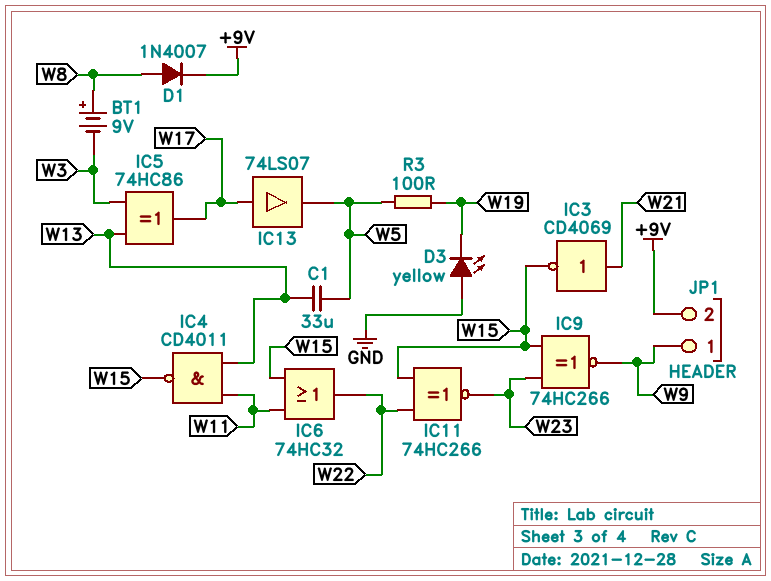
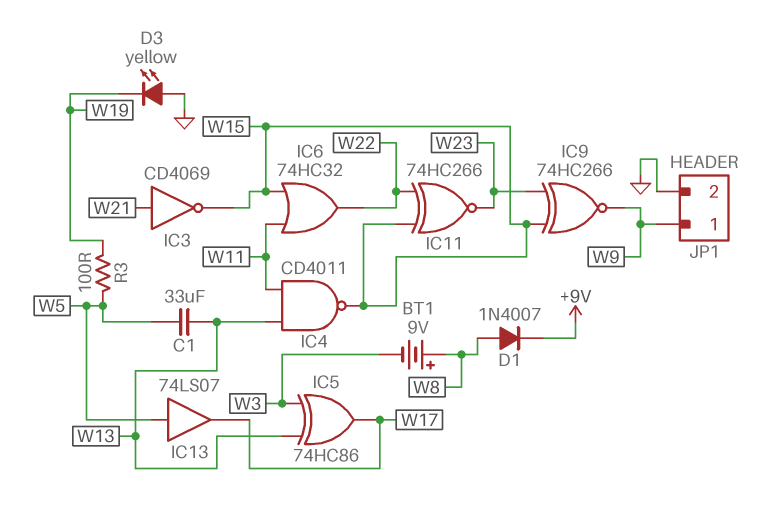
IC13: buffer 74LS07 (in W17, out W5) -> buffer 74LS07 (in W5, out W17)
JP1 pin 2: +9V -> GND

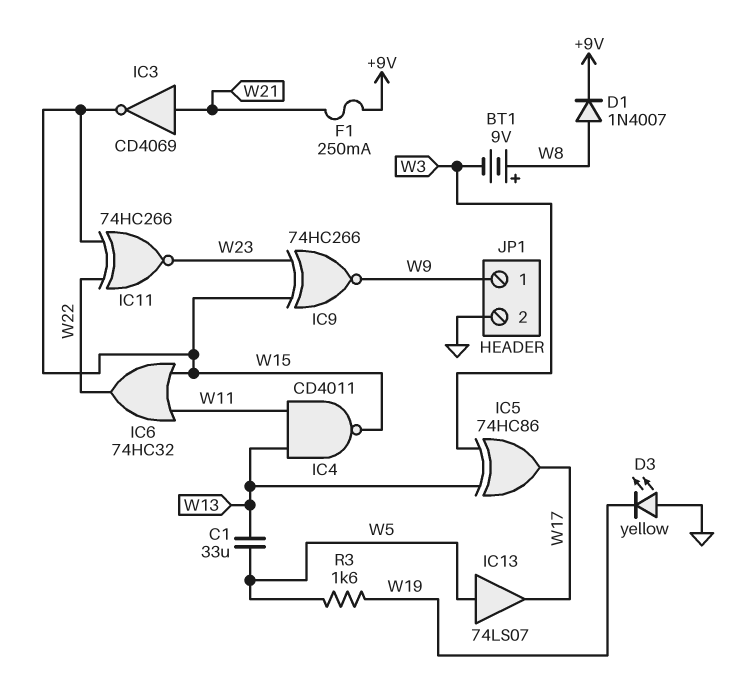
F1: none -> 250mA (+9V, W21)
R3: 100 (W5, W19) -> 1.6k (W5, W19)

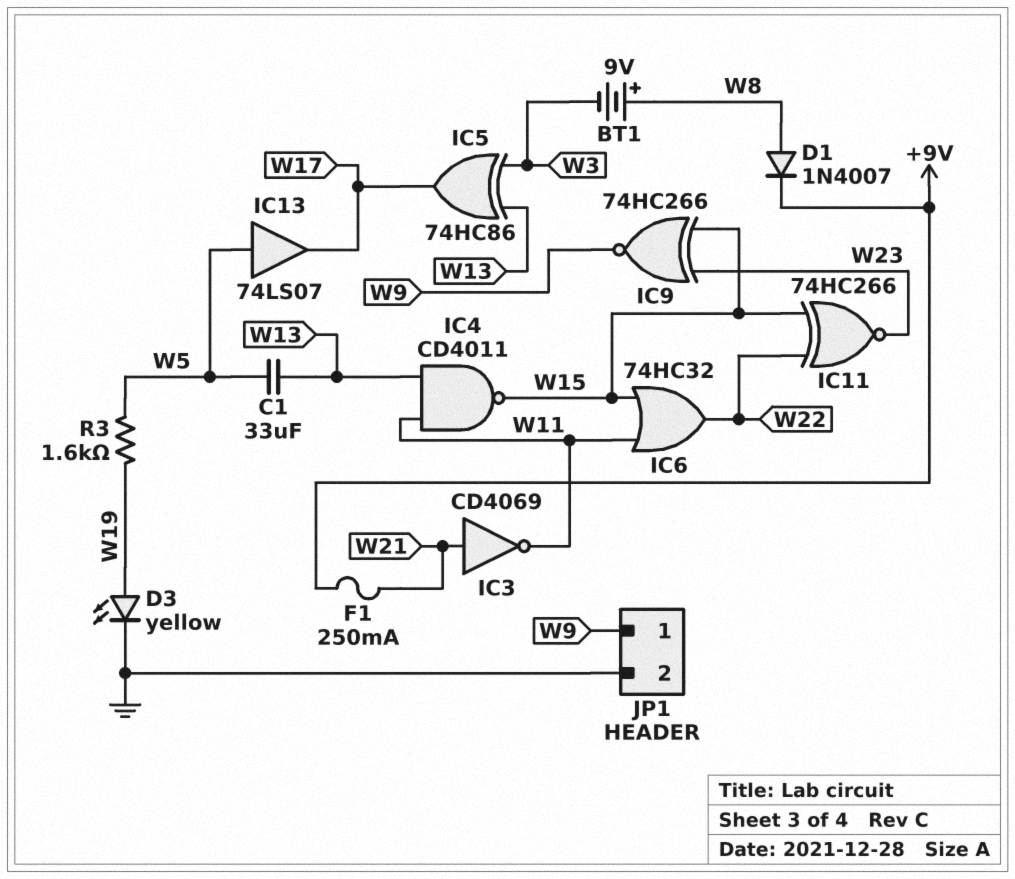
D3: LED yellow (A GND, K W19) -> LED yellow (A W19, K GND)
IC3: NOT CD4069 (in W21, out W15) -> NOT CD4069 (in W21, out W11)

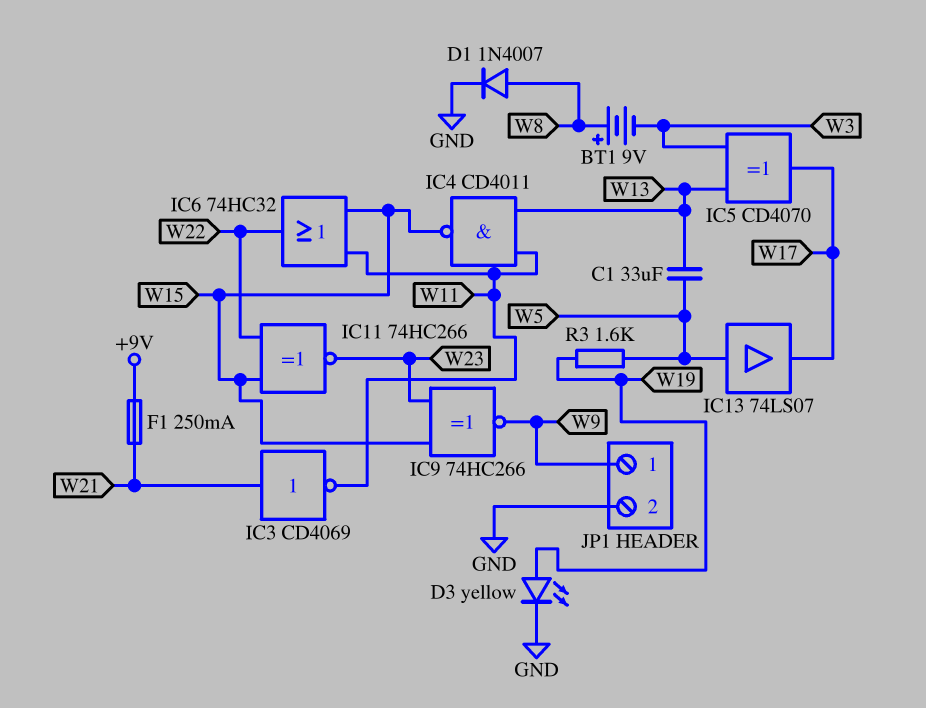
D1: diode 1N4007 (A W8, K +9V) -> diode 1N4007 (A W8, K GND)
IC5: XOR 74HC86 (in W3, in W13, out W17) -> XOR CD4070 (in W3, in W13, out W17)

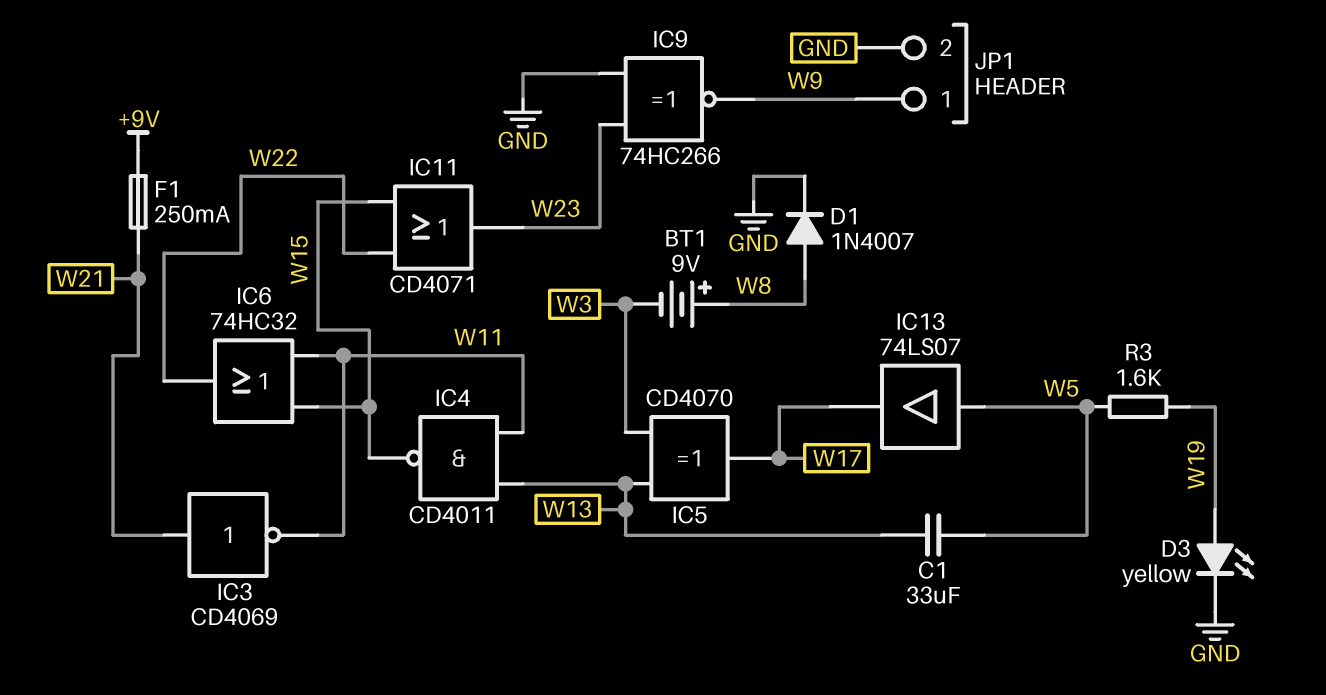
IC9: XNOR 74HC266 (in W15, in W23, out W9) -> XNOR 74HC266 (in GND, in W23, out W9)
IC11: XNOR 74HC266 (in W15, in W22, out W23) -> OR CD4071 (in W15, in W22, out W23)

